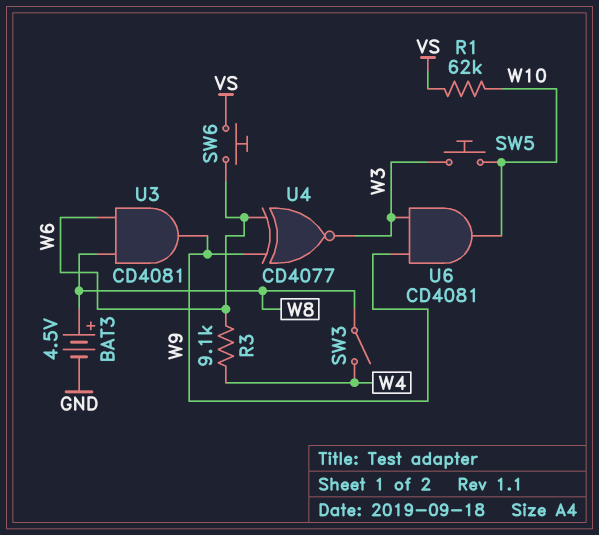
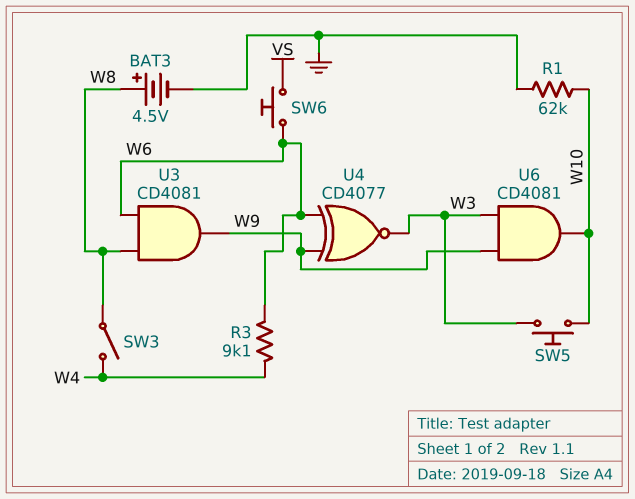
R1: 62k (VS, W10) -> 62k (GND, W10)

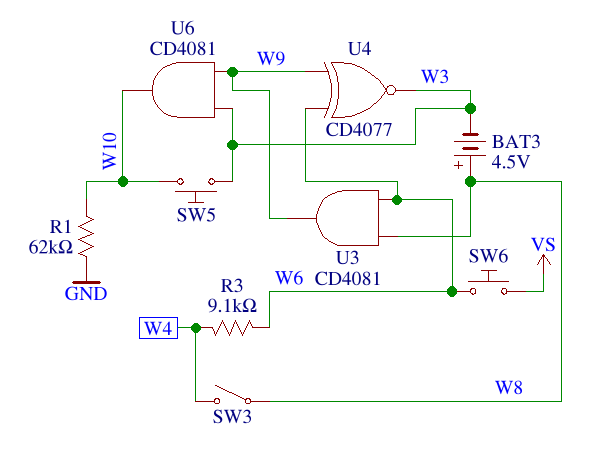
BAT3: 4.5V (plus W8, minus GND) -> 4.5V (plus W8, minus W3)

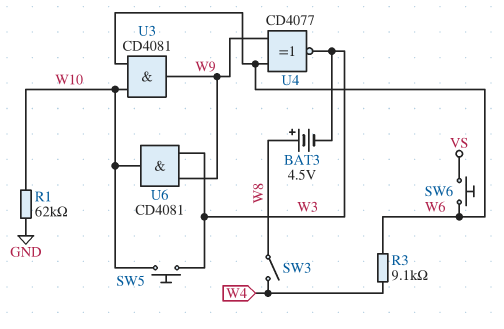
U3: AND CD4081 (in W6, in W8, out W9) -> AND CD4081 (in W6, in W10, out W9)

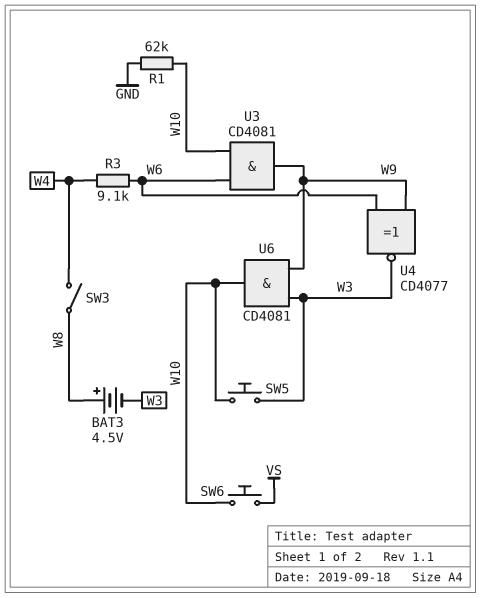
SW6: button (VS, W6) -> button (VS, W10)

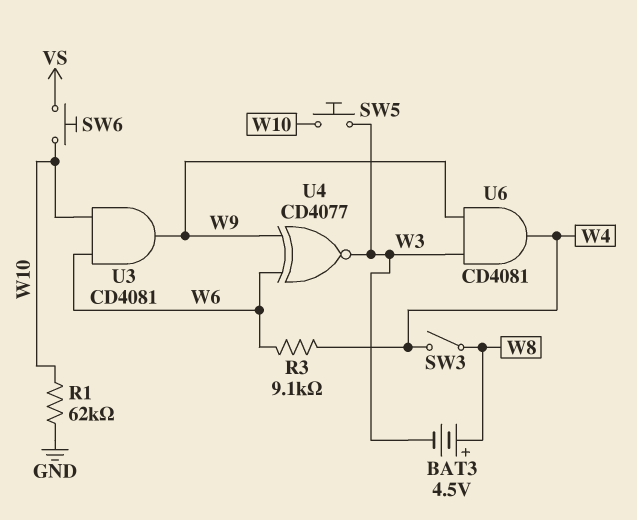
U6: AND CD4081 (in W3, in W9, out W10) -> AND CD4081 (in W3, in W9, out W4)

